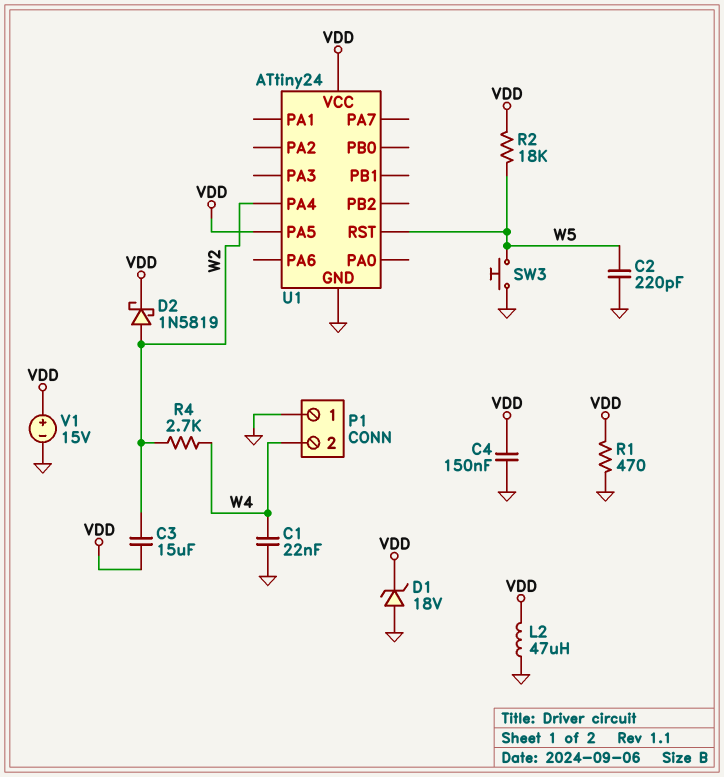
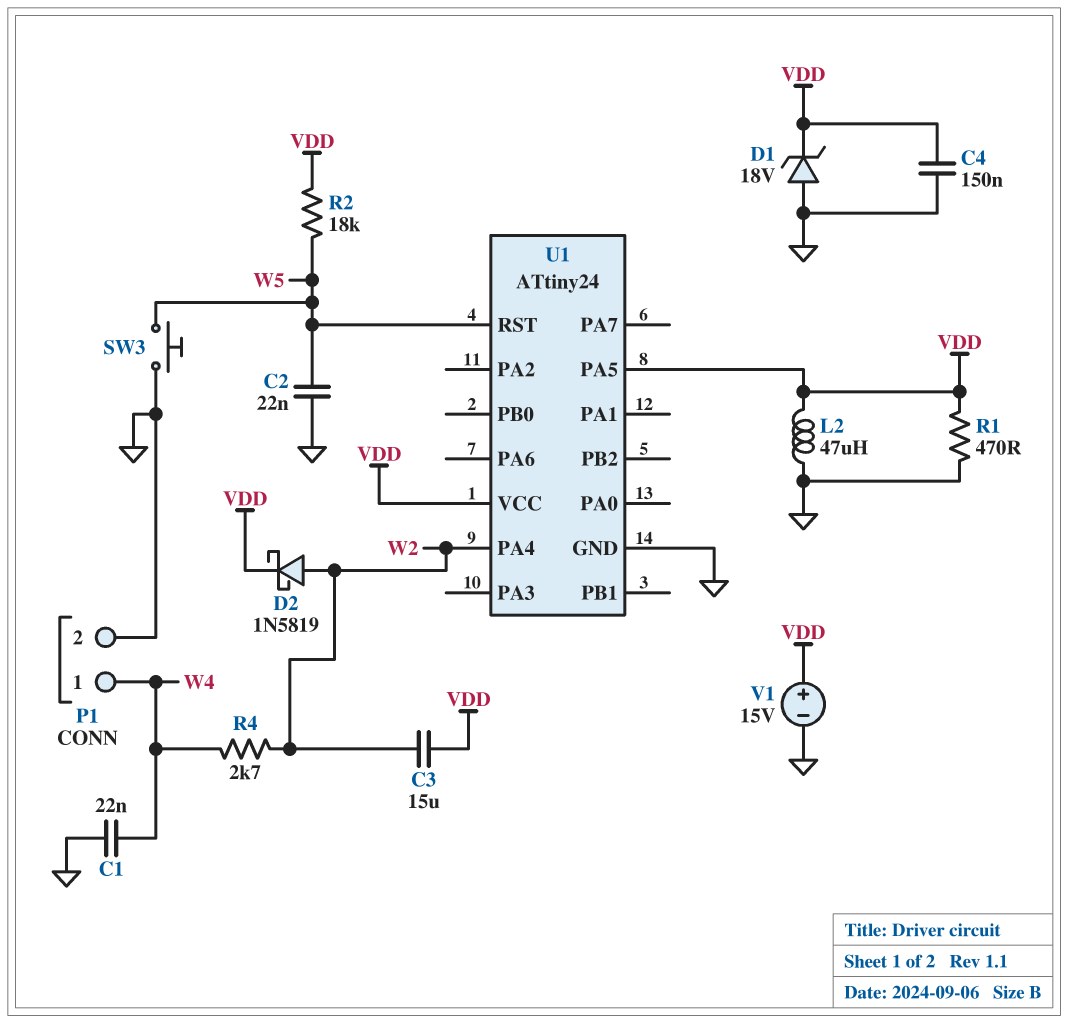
C2: 220pF (GND, W5) -> 22nF (GND, W5)
P1 pin 1: GND -> W4
P1 pin 2: W4 -> GND

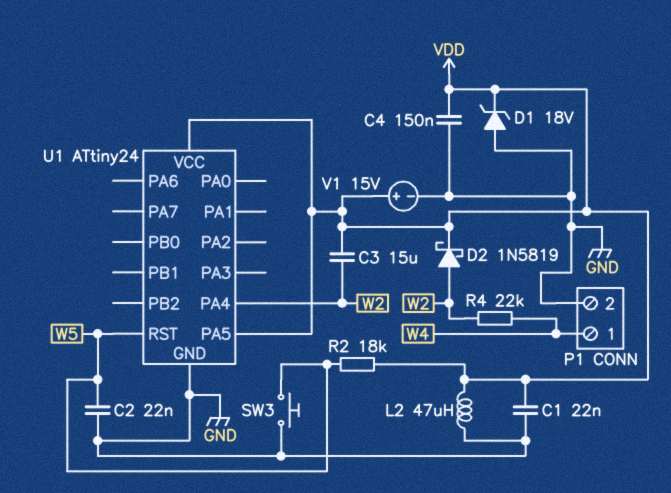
C1: 22nF (GND, W4) -> 22nF (GND, VDD)
R1: 470 (GND, VDD) -> none
R4: 2.7k (W2, W4) -> 22k (W2, W4)

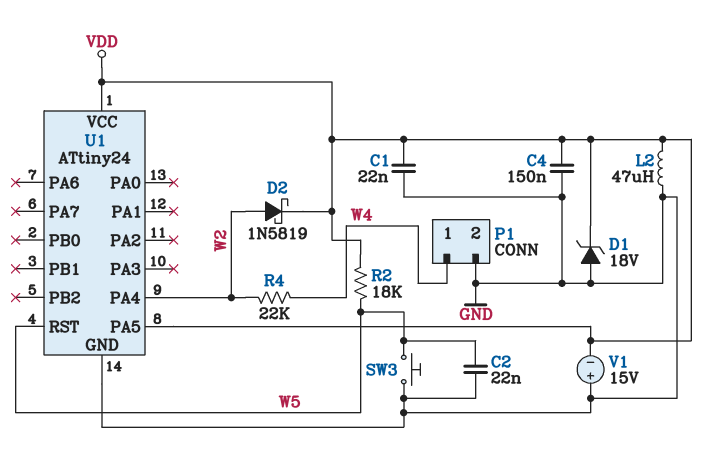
C3: 15uF (VDD, W2) -> none
V1: 15V (plus VDD, minus GND) -> 15V (plus GND, minus VDD)

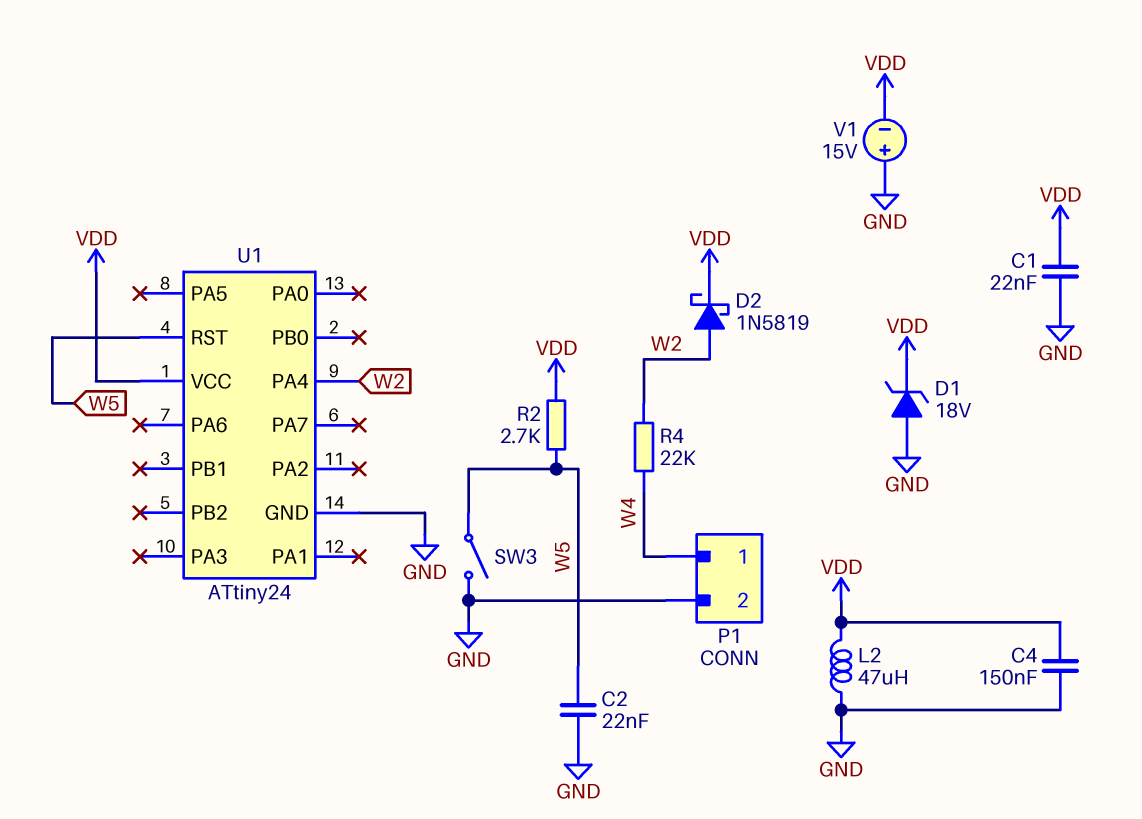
R2: 18k (VDD, W5) -> 2.7k (VDD, W5)
SW3: button (GND, W5) -> switch (GND, W5)
U1 pin PA5: VDD -> none

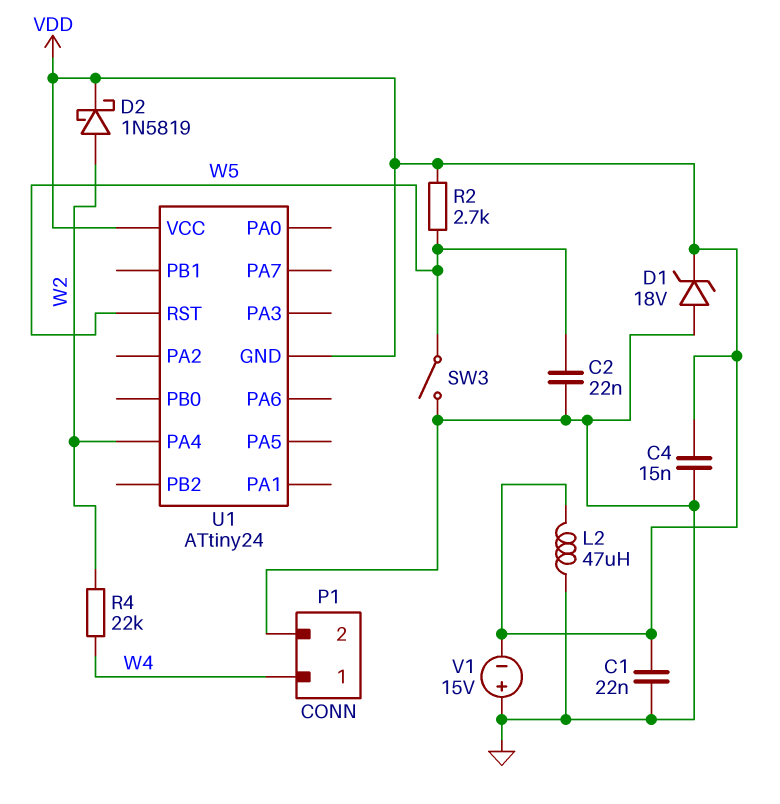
C4: 150nF (GND, VDD) -> 15nF (GND, VDD)
U1 pin GND: GND -> VDD

